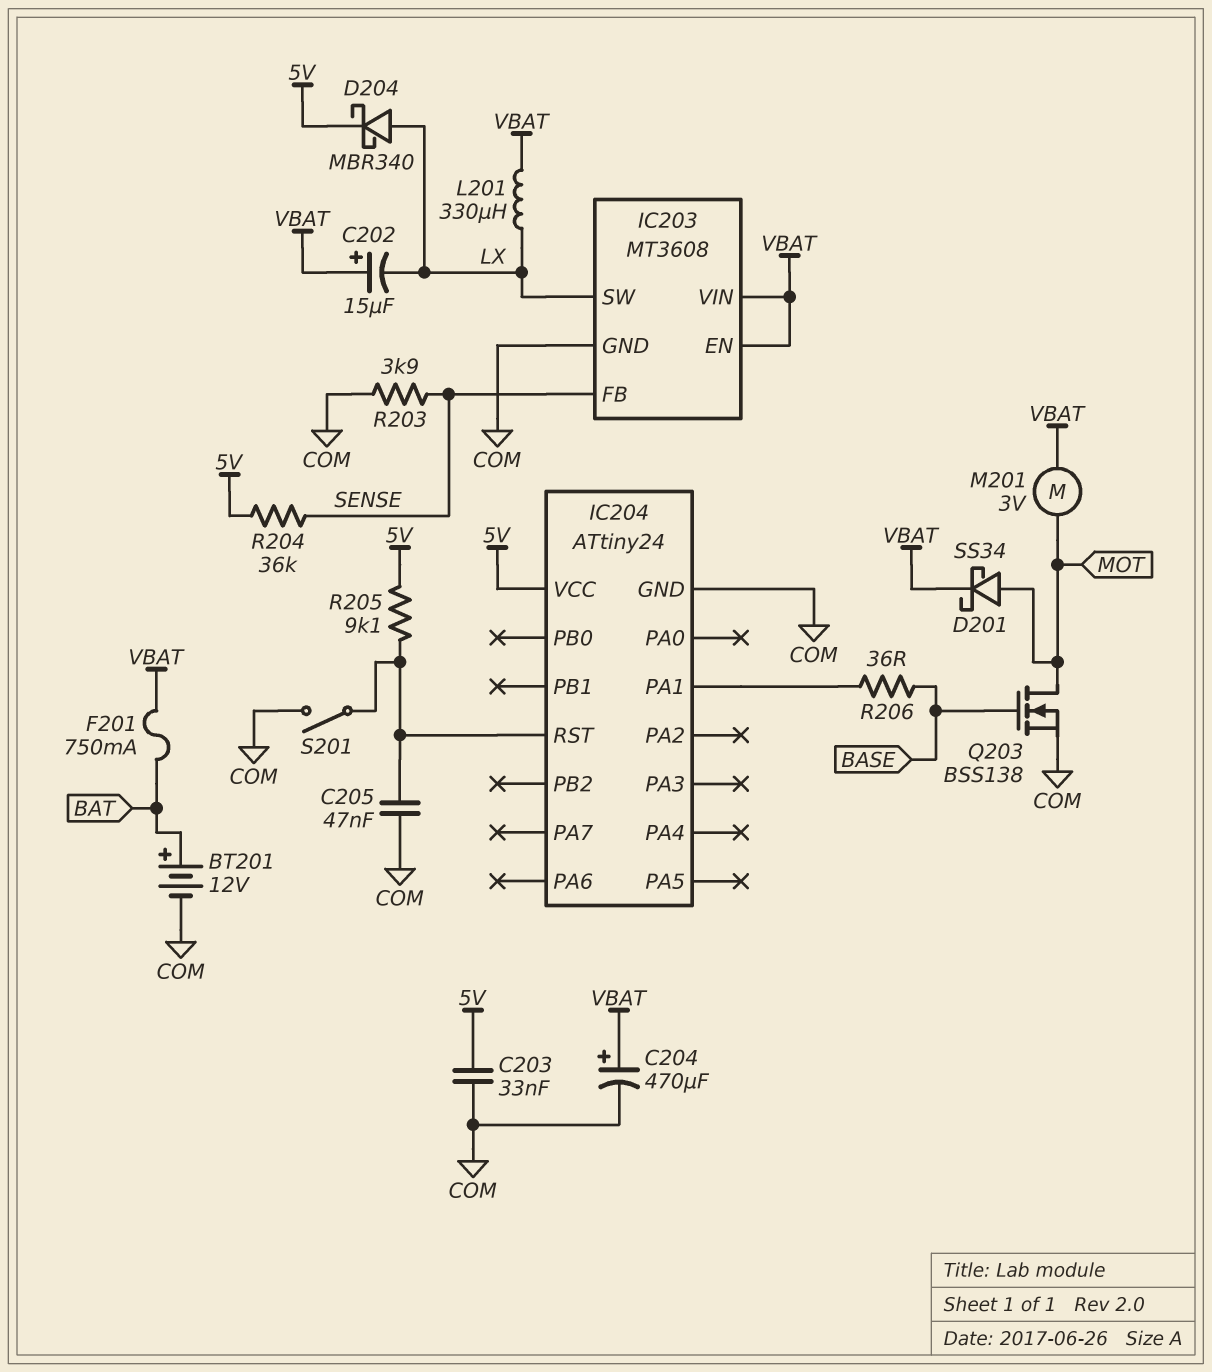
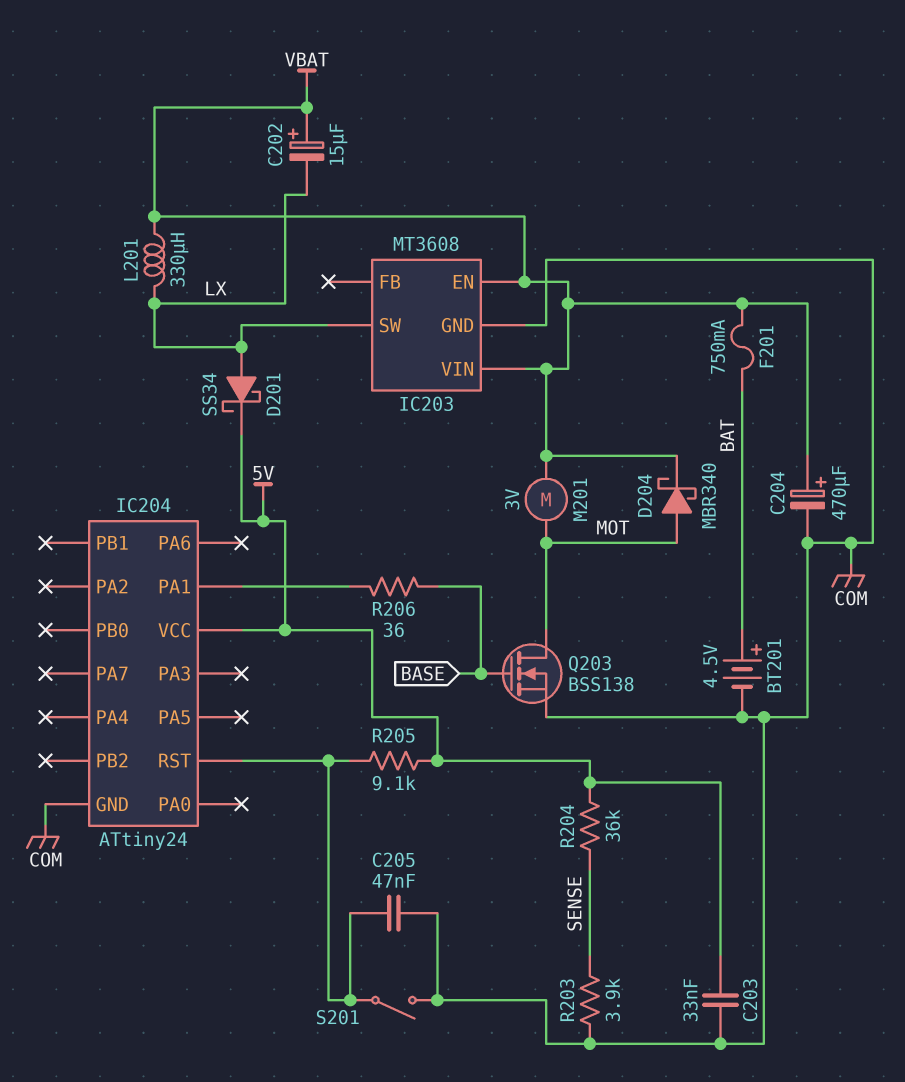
BT201: 12V (plus BAT, minus COM) -> 4.5V (plus BAT, minus COM)
D201: schottky SS34 (A MOT, K VBAT) -> schottky SS34 (A LX, K 5V)
D204: schottky MBR340 (A LX, K 5V) -> schottky MBR340 (A MOT, K VBAT)
IC203 pin FB: SENSE -> none

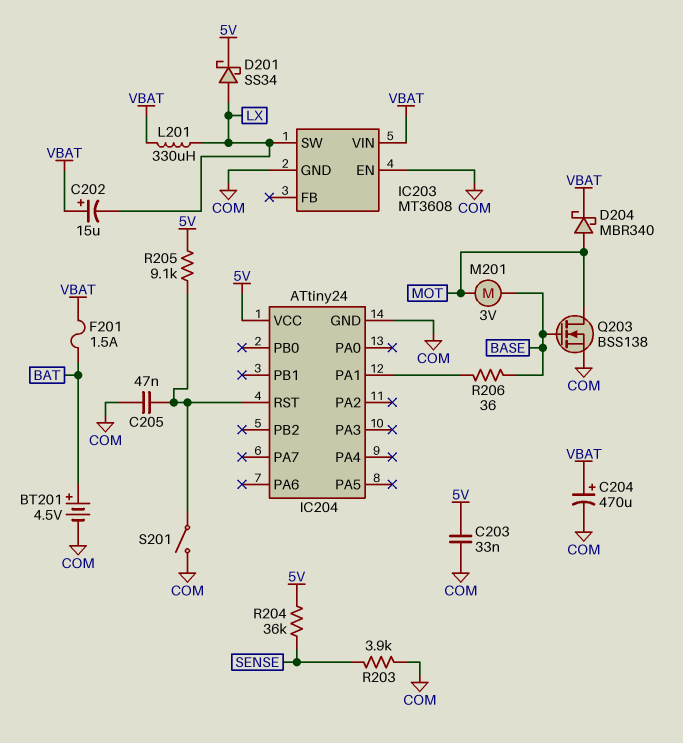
F201: 750mA (BAT, VBAT) -> 1.5A (BAT, VBAT)
IC203 pin EN: VBAT -> COM
M201: motor 3V (MOT, VBAT) -> motor 3V (BASE, MOT)

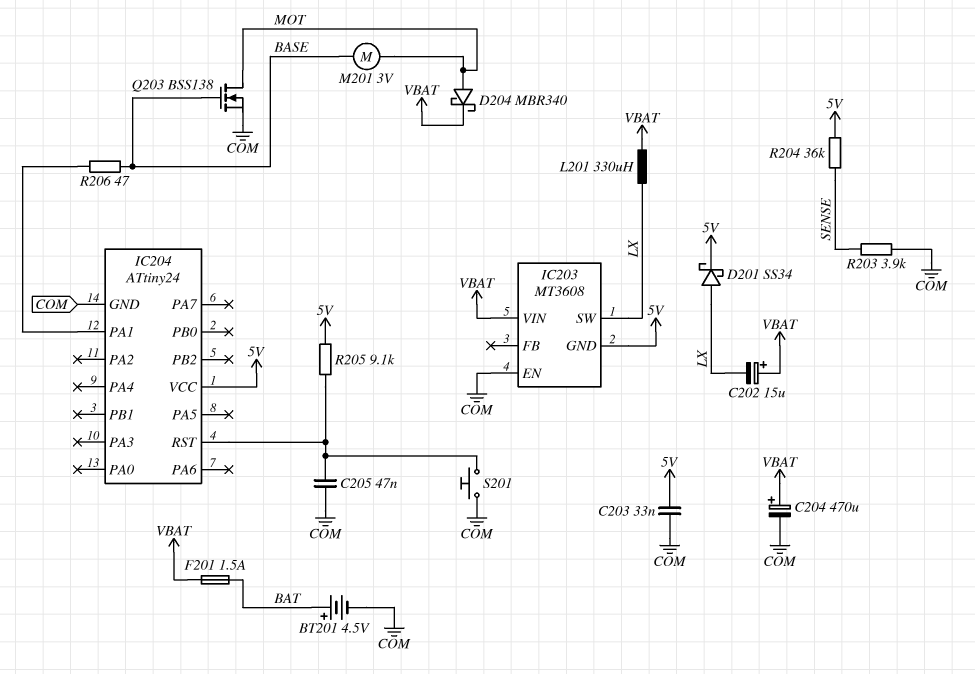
IC203 pin GND: COM -> 5V
R206: 36 (BASE, IC204/PA1) -> 47 (BASE, IC204/PA1)
S201: switch (COM, IC204/RST) -> button (COM, IC204/RST)

